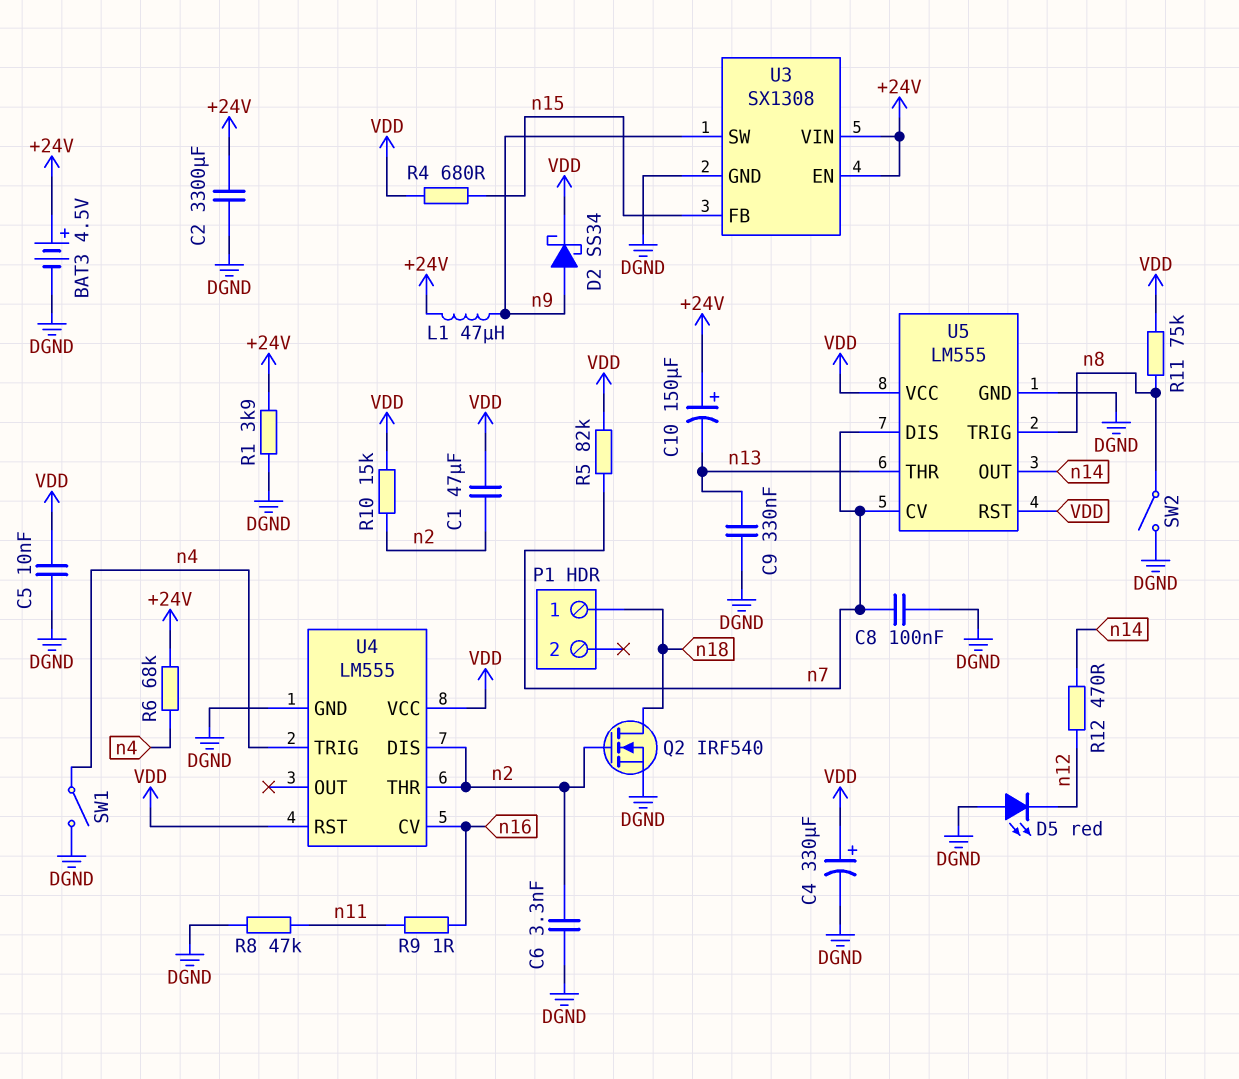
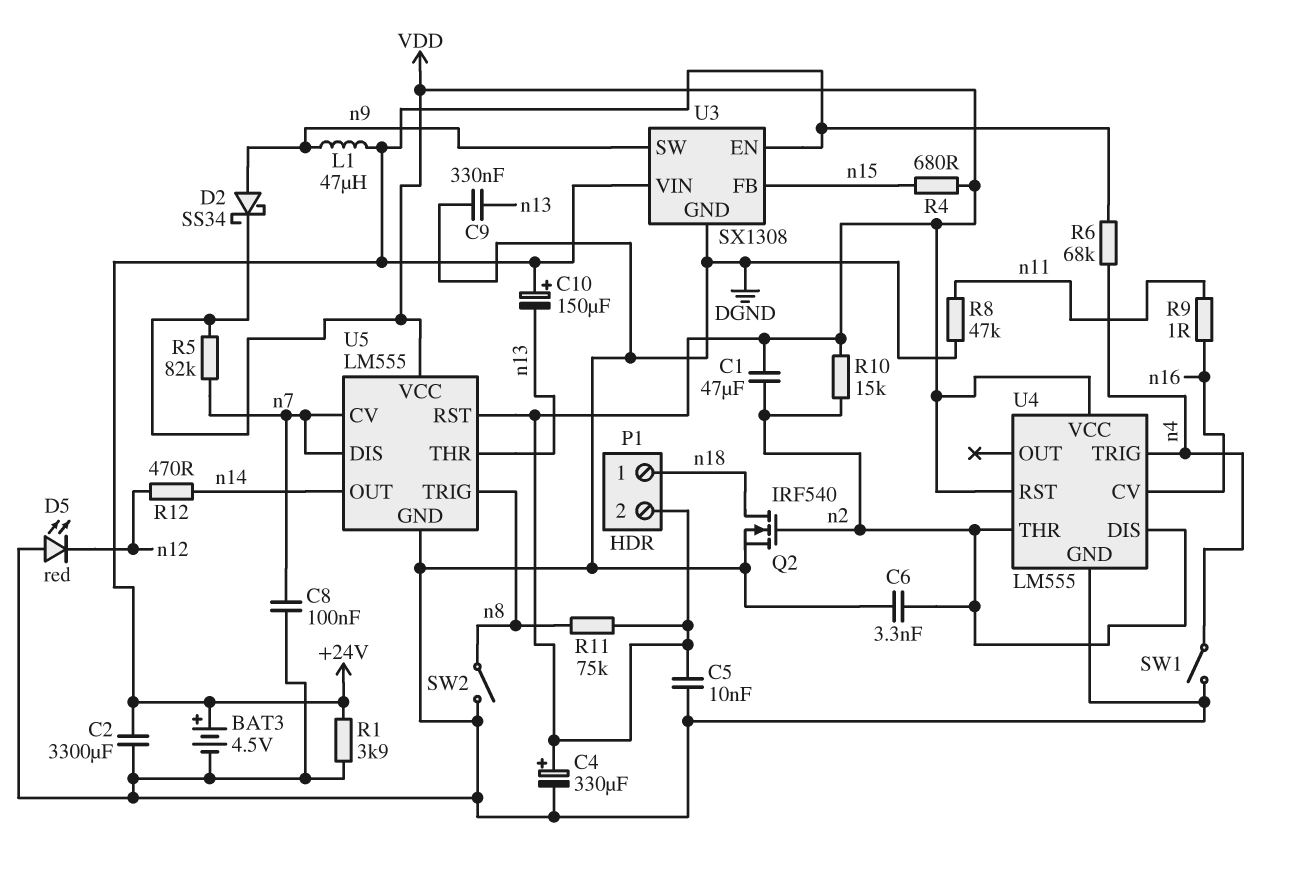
P1 pin 2: none -> VDD

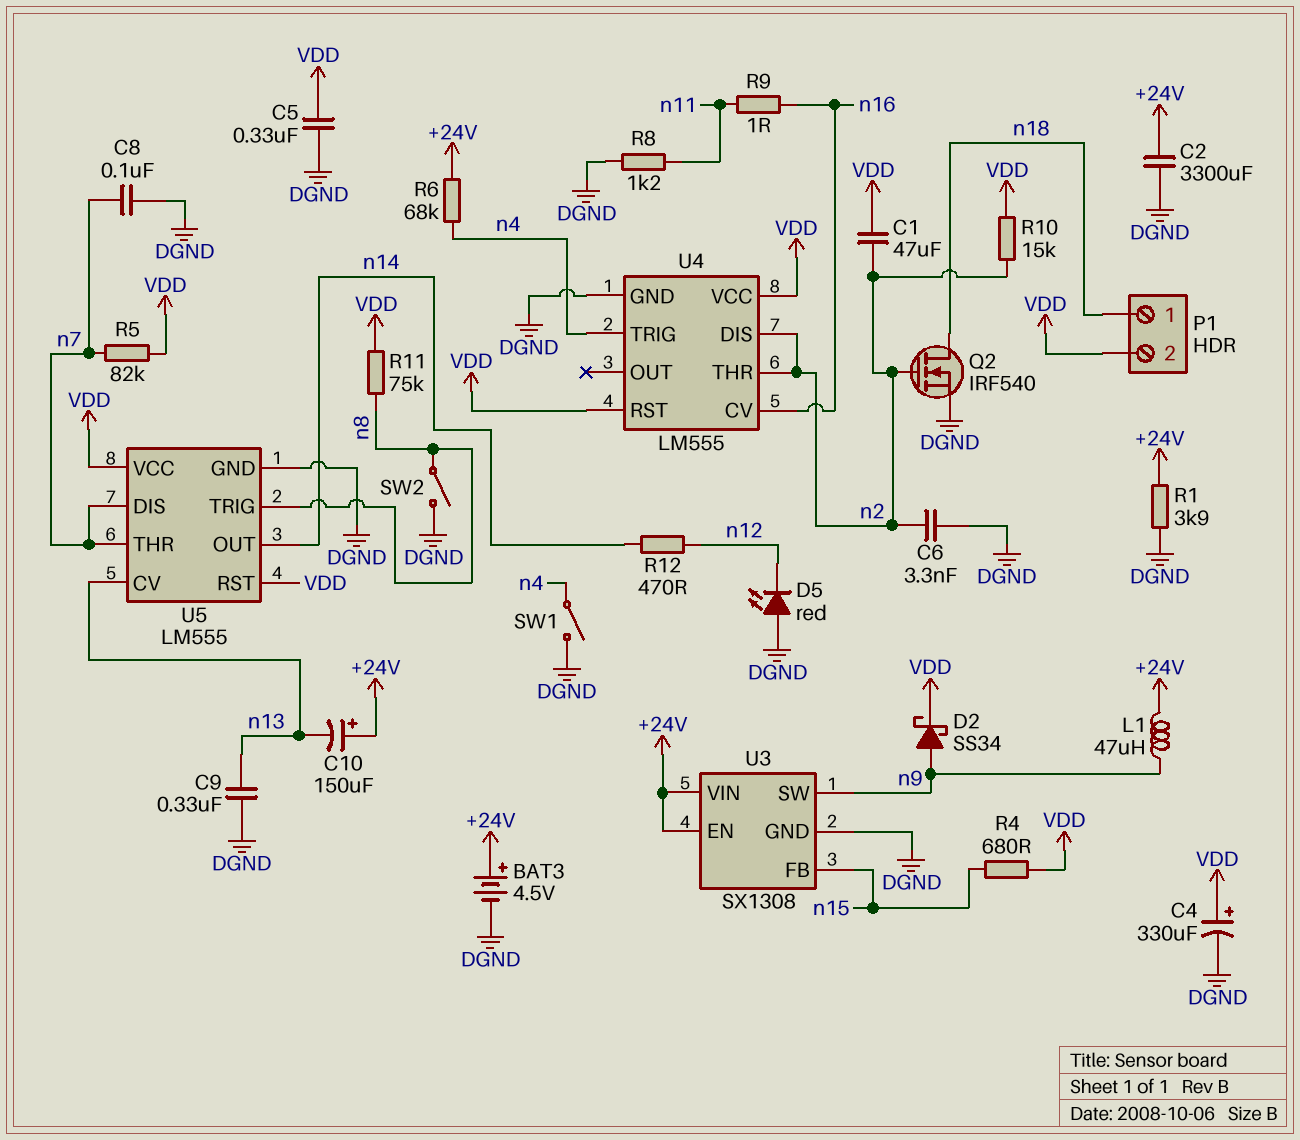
C5: 10nF (DGND, VDD) -> 330nF (DGND, VDD)
R8: 47k (DGND, n11) -> 1.2k (DGND, n11)
U5 pin CV: n7 -> n13
U5 pin THR: n13 -> n7

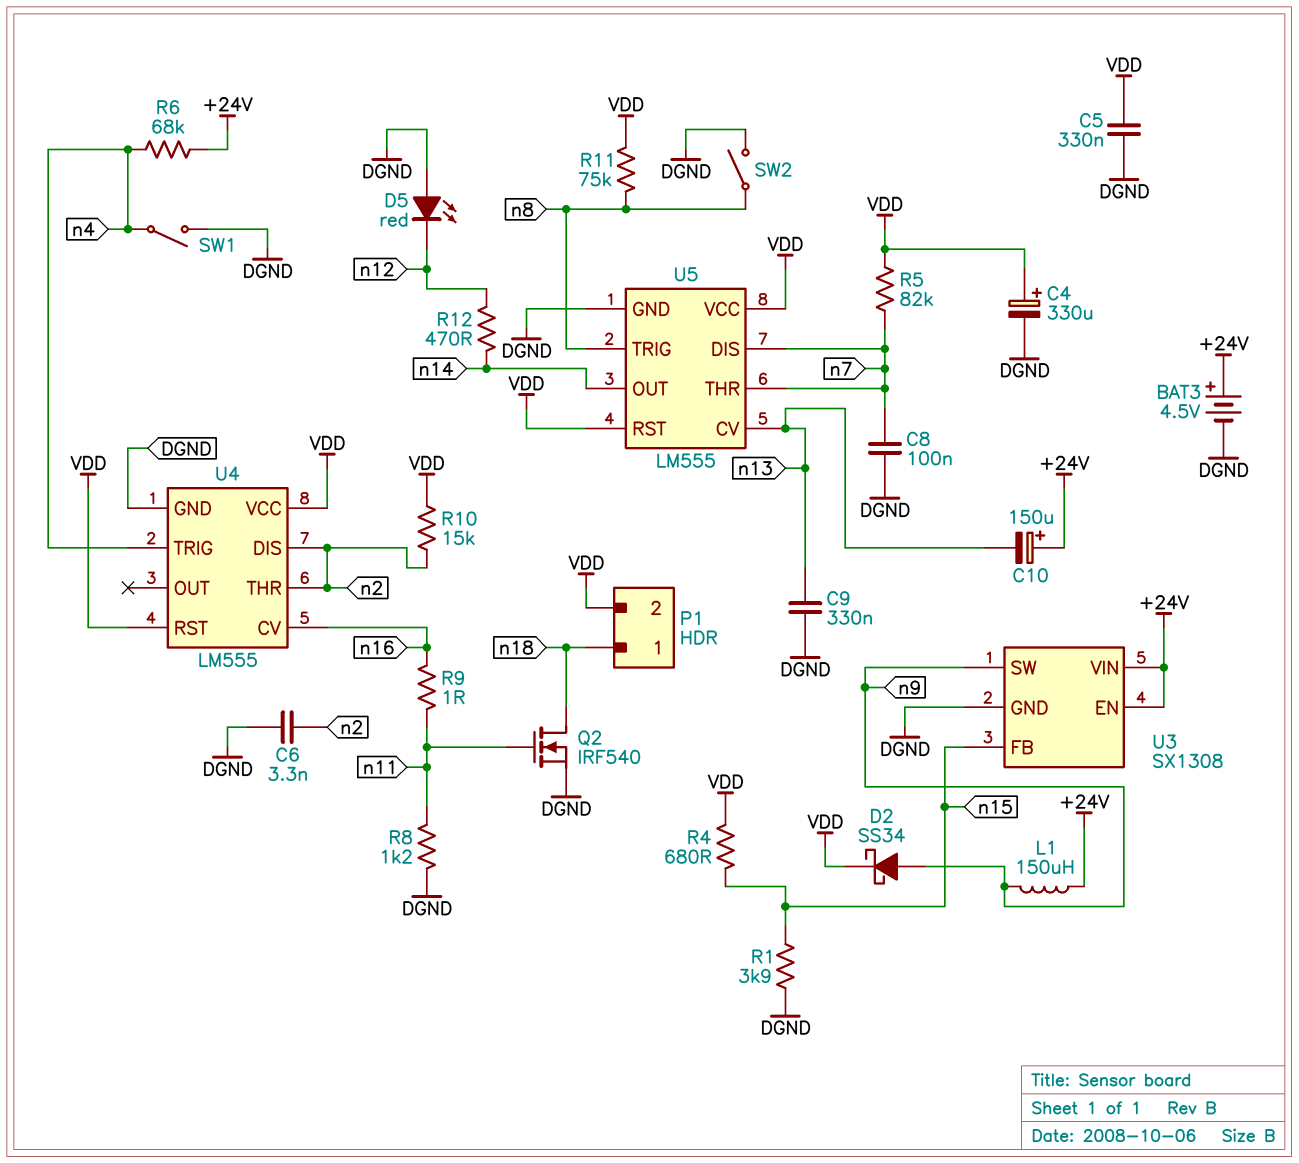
C1: 47uF (VDD, n2) -> none
C2: 3300uF (+24V, DGND) -> none
L1: 47uH (+24V, n9) -> 150uH (+24V, n9)
Q2: NMOS IRF540 (G n2, D n18, S DGND) -> NMOS IRF540 (G n11, D n18, S DGND)
R1: 3.9k (+24V, DGND) -> 3.9k (DGND, n15)

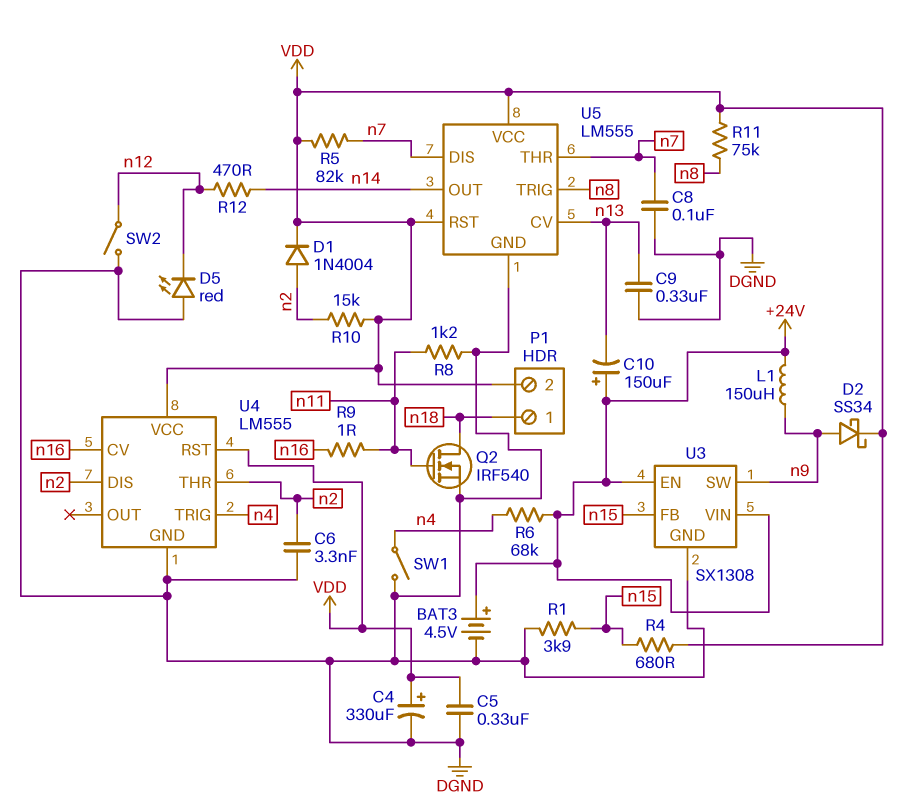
D1: none -> diode 1N4004 (A n2, K VDD)
SW2: switch (DGND, n8) -> switch (DGND, n12)

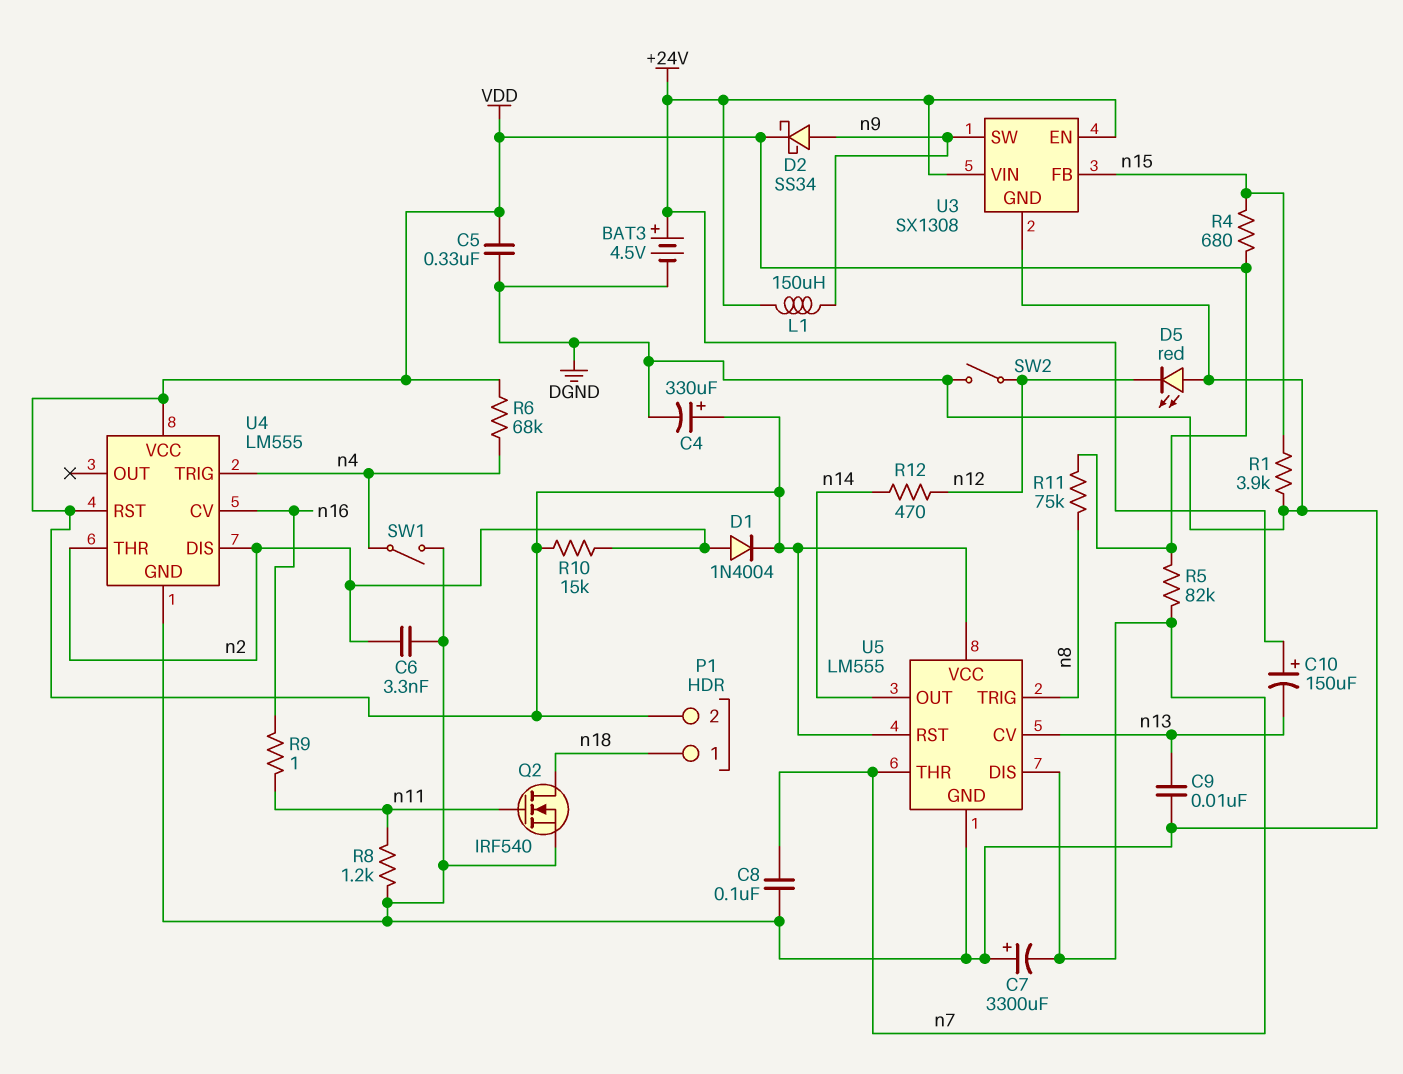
C7: none -> 3300uF (plus DGND, minus n7)
C9: 330nF (DGND, n13) -> 10nF (DGND, n13)
R6: 68k (+24V, n4) -> 68k (VDD, n4)

